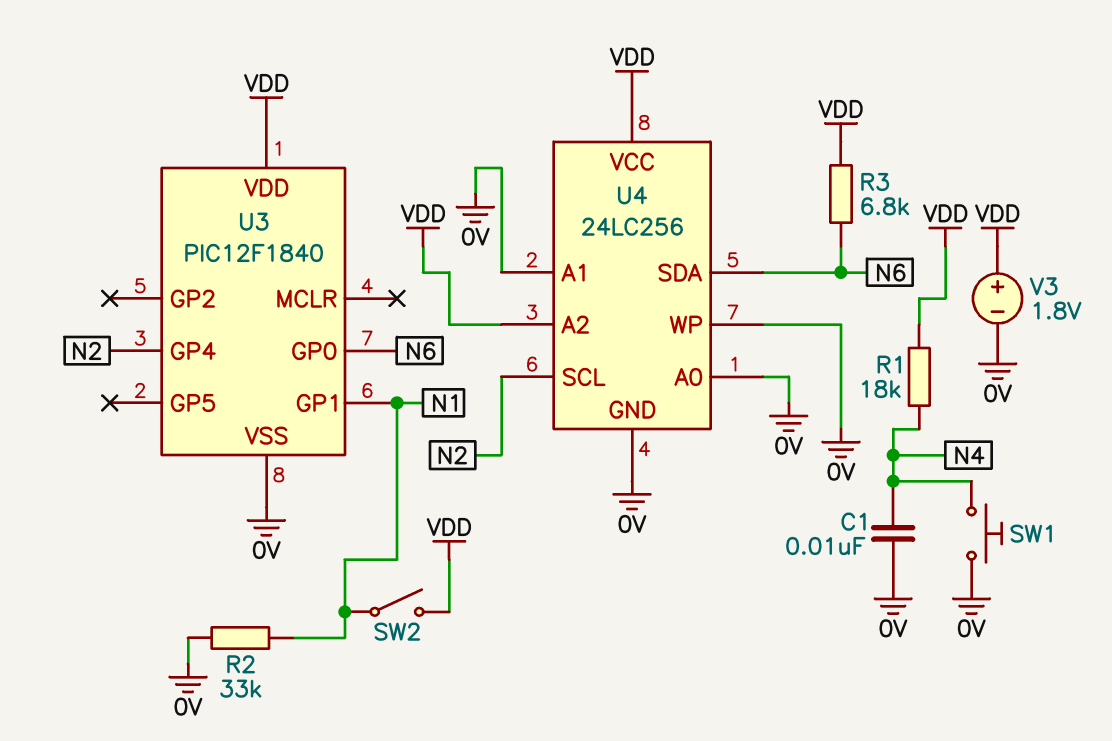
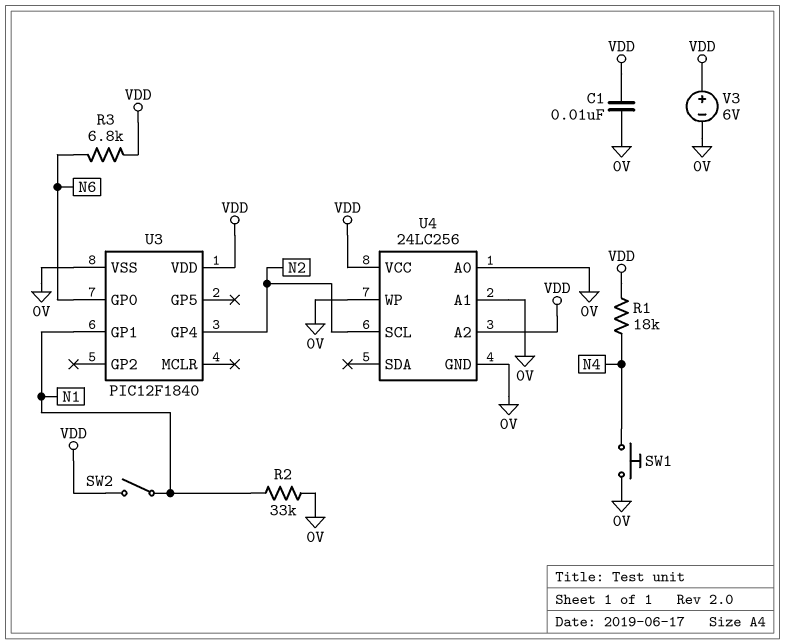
C1: 10nF (0V, N4) -> 10nF (0V, VDD)
U4 pin SDA: N6 -> none
V3: 1.8V (plus VDD, minus 0V) -> 6V (plus VDD, minus 0V)

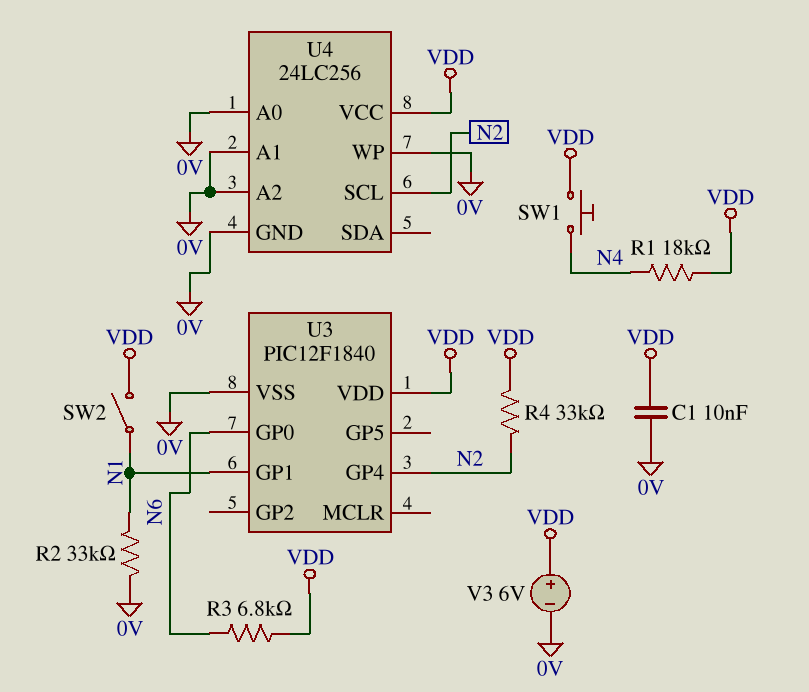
R4: none -> 33k (N2, VDD)
SW1: button (0V, N4) -> button (N4, VDD)
U4 pin A2: VDD -> 0V

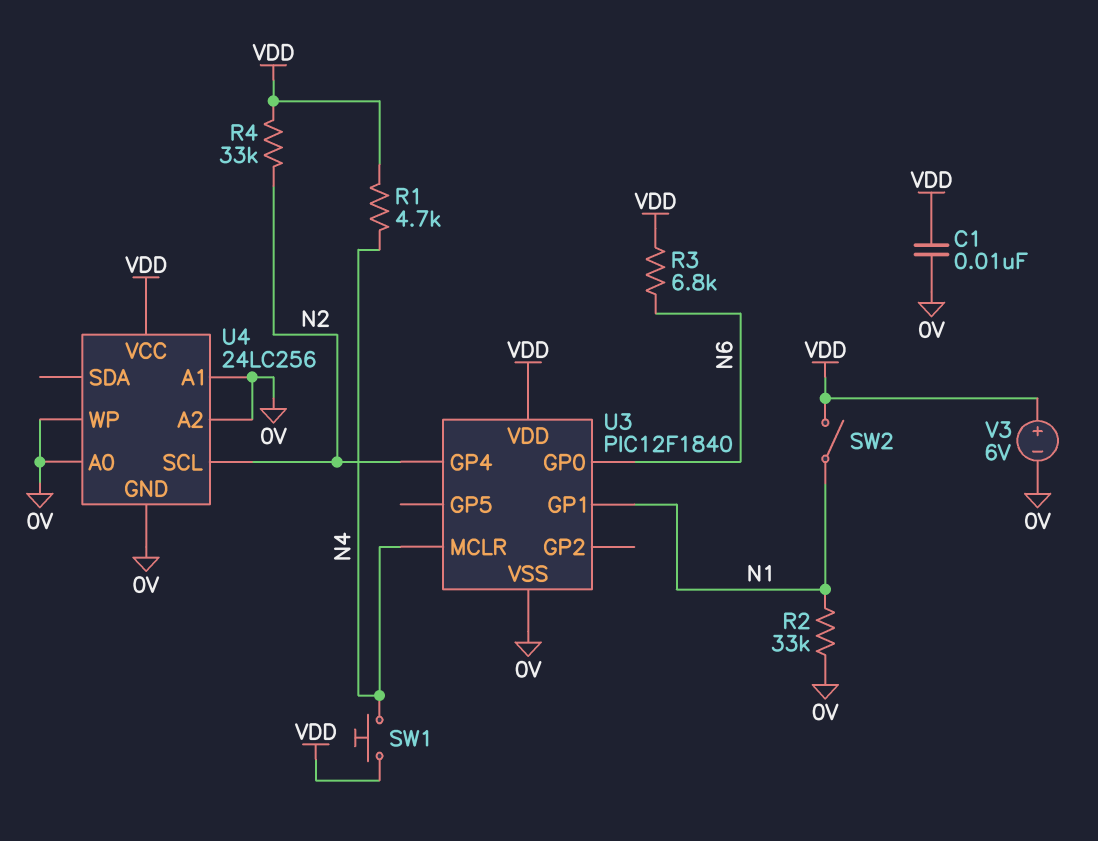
R1: 18k (N4, VDD) -> 4.7k (N4, VDD)
U3 pin MCLR: none -> N4

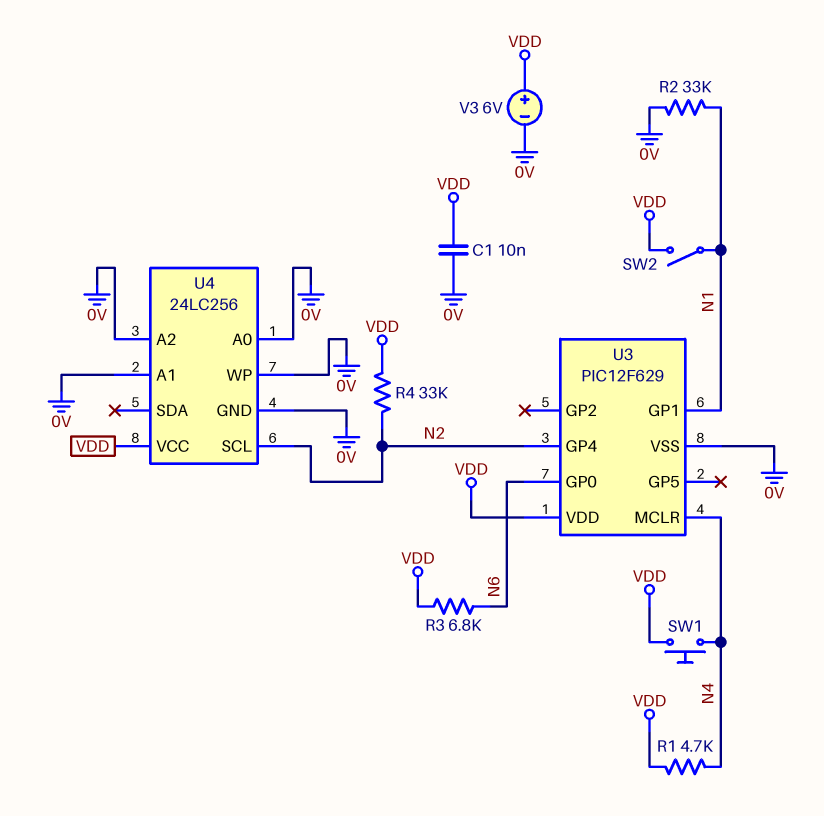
U3: PIC12F1840 -> PIC12F629

